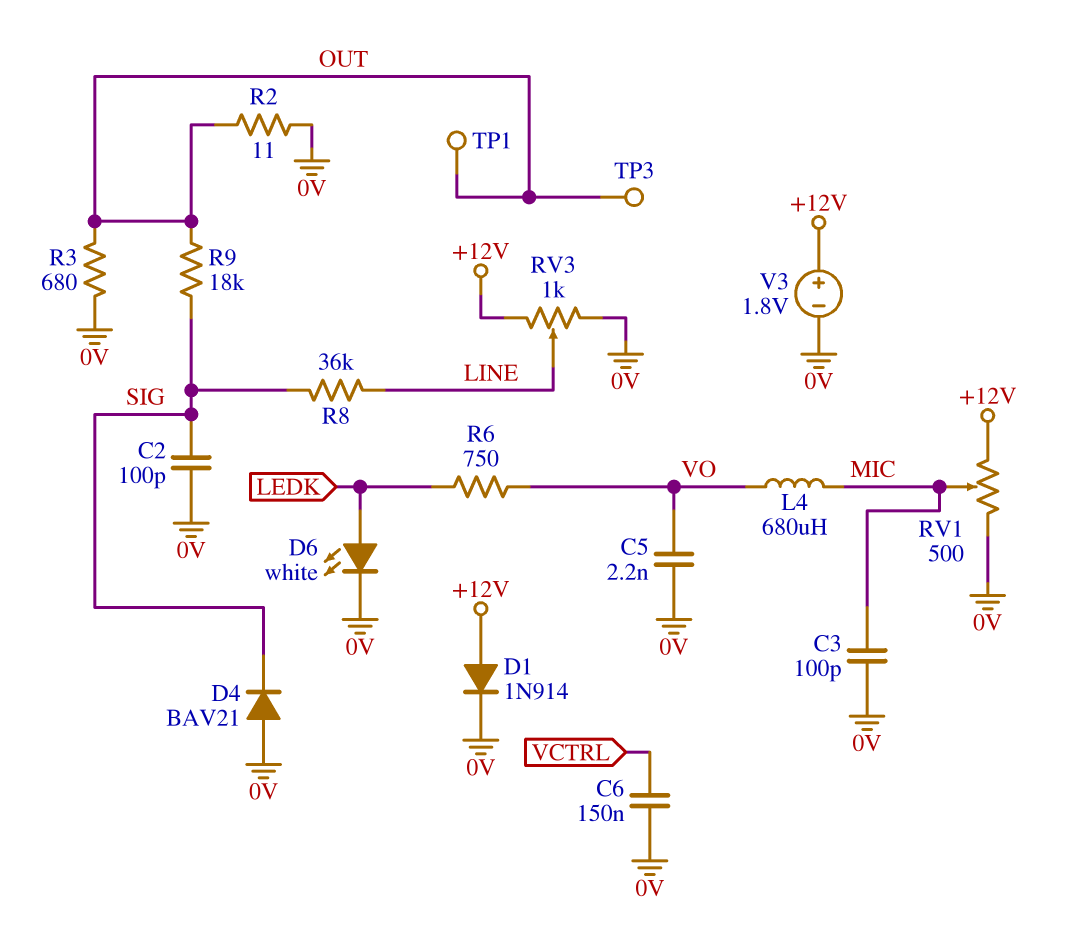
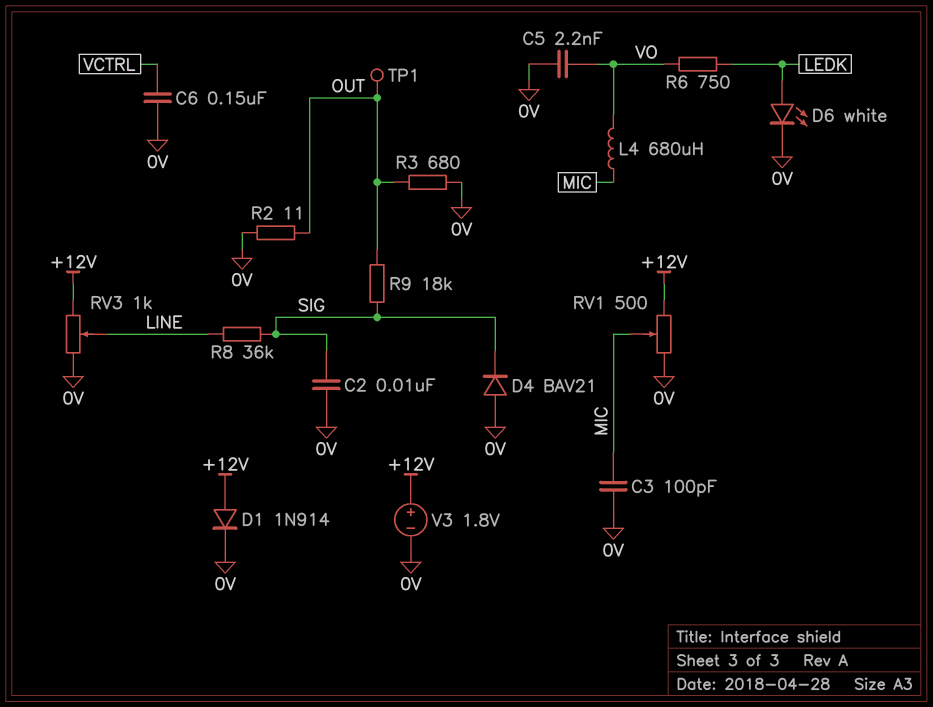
C2: 100pF (0V, SIG) -> 10nF (0V, SIG)
TP3: test point (OUT) -> none

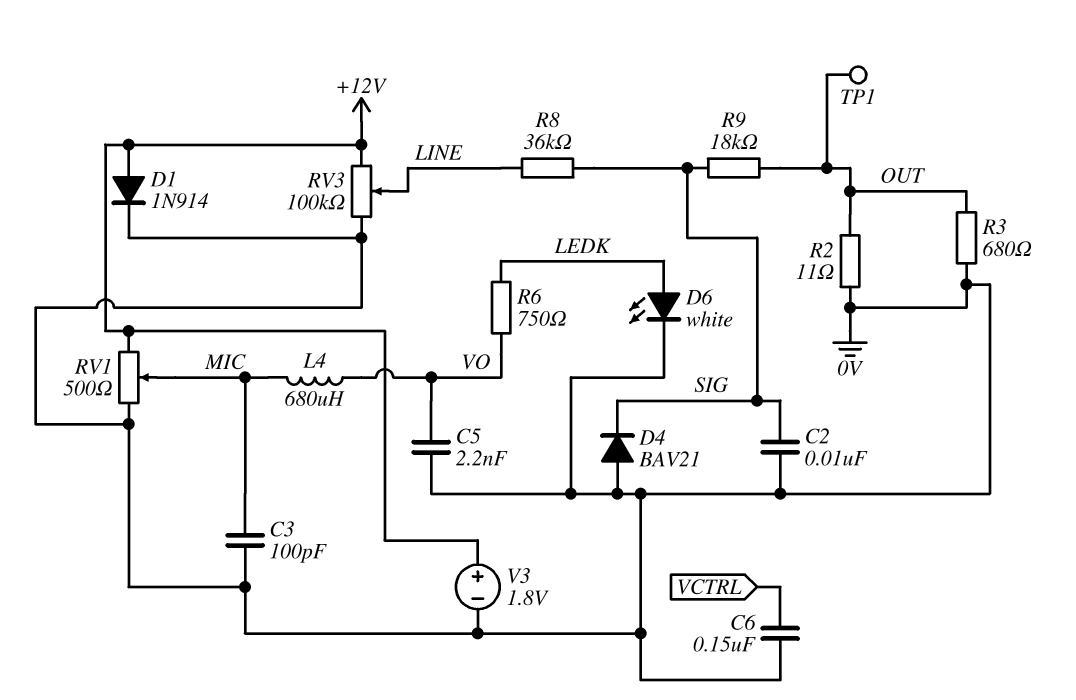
RV3: 1k (+12V, 0V, wiper LINE) -> 100k (+12V, 0V, wiper LINE)

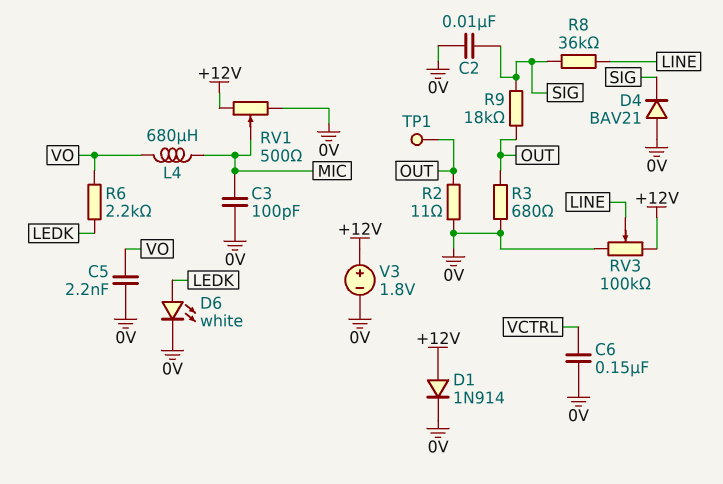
R6: 750 (LEDK, VO) -> 2.2k (LEDK, VO)

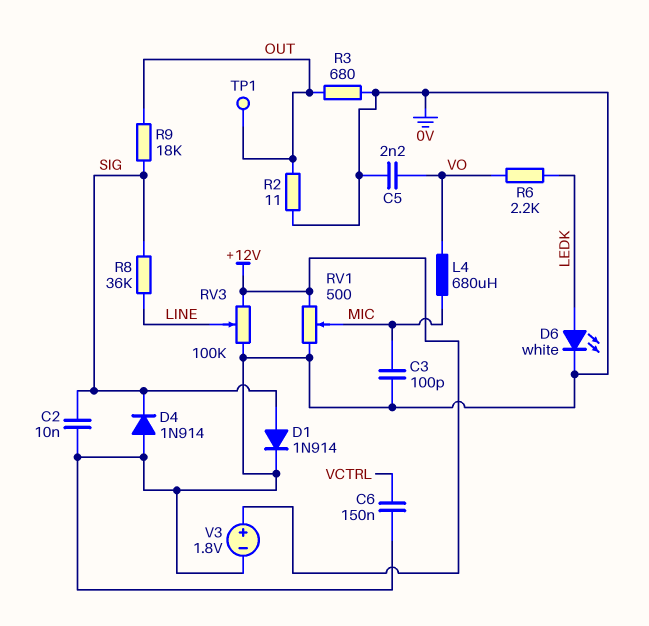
D1: diode 1N914 (A +12V, K 0V) -> diode 1N914 (A SIG, K 0V)
D4: diode BAV21 (A 0V, K SIG) -> diode 1N914 (A 0V, K SIG)

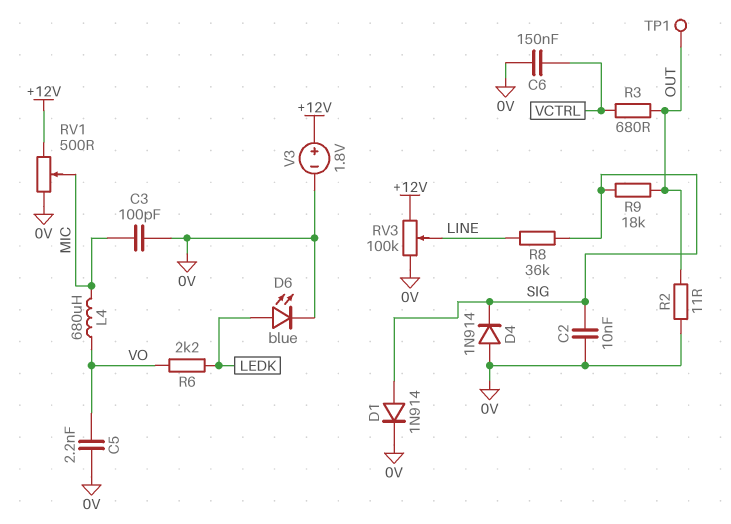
D6: LED white (A LEDK, K 0V) -> LED blue (A LEDK, K 0V)
R3: 680 (0V, OUT) -> 680 (OUT, VCTRL)

